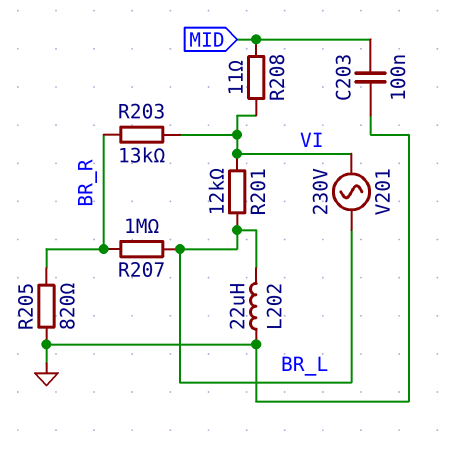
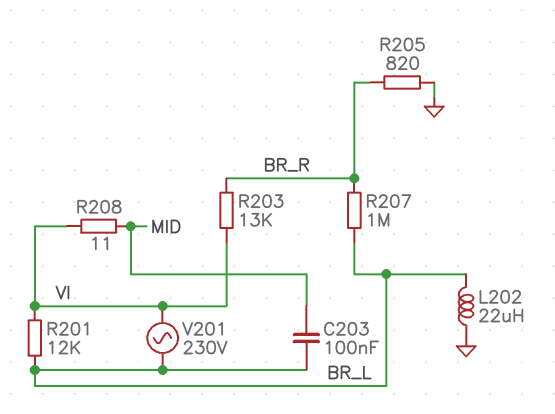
C203: 100nF (GND, MID) -> 100nF (BR_L, MID)

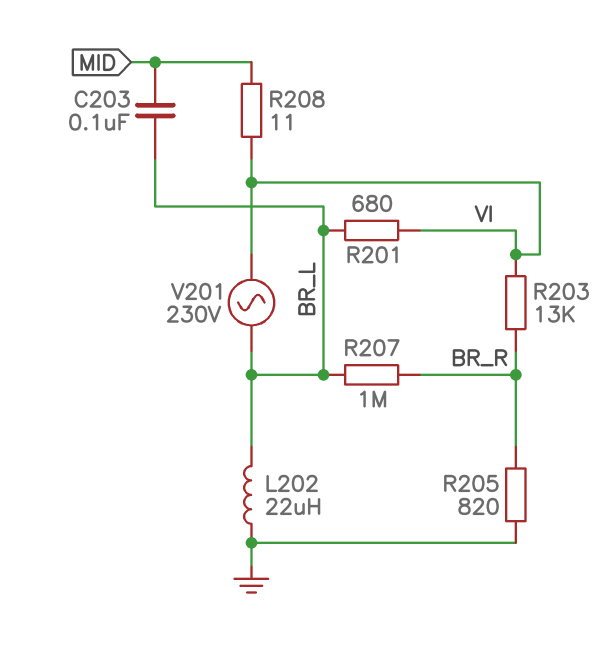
R201: 12k (BR_L, VI) -> 680 (BR_L, VI)

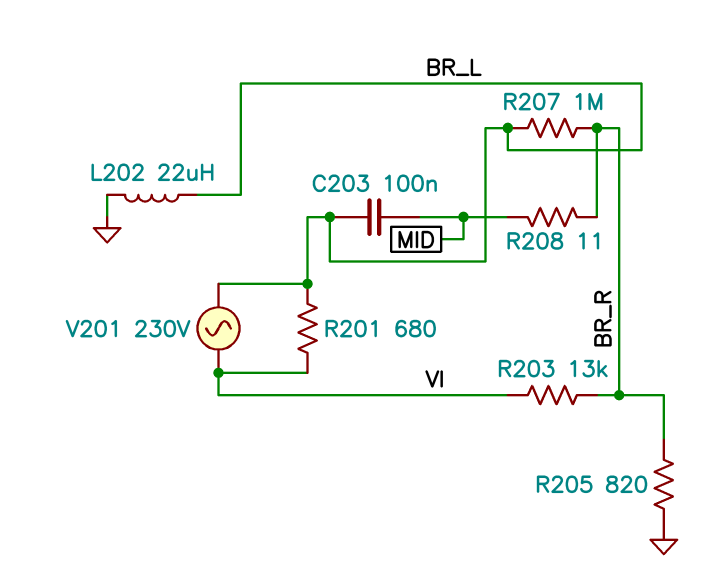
R208: 11 (MID, VI) -> 11 (BR_R, MID)

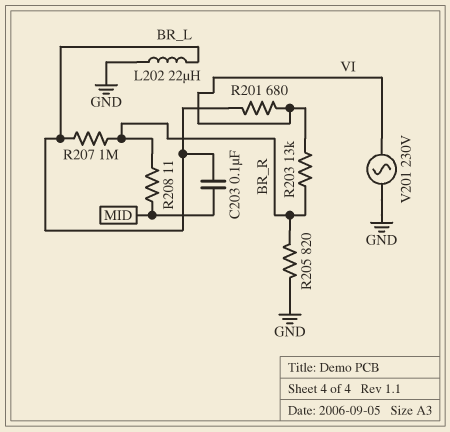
V201: AC 230V (BR_L, VI) -> AC 230V (GND, VI)

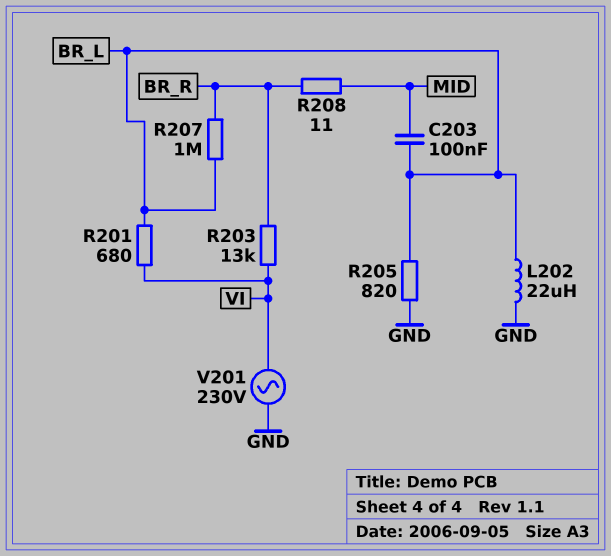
R205: 820 (BR_R, GND) -> 820 (BR_L, GND)

